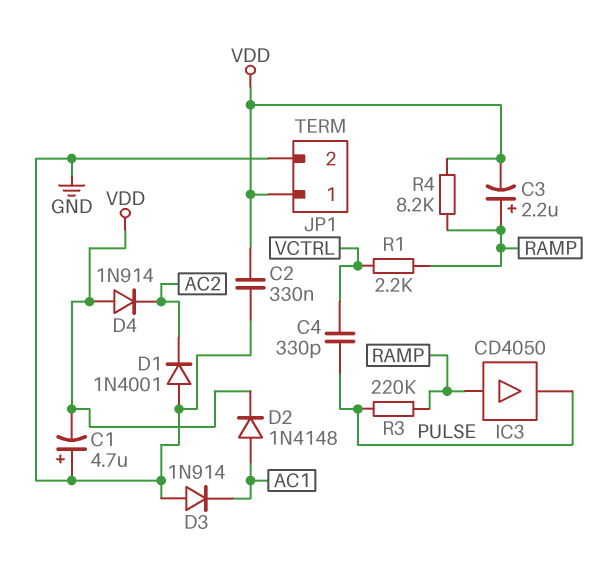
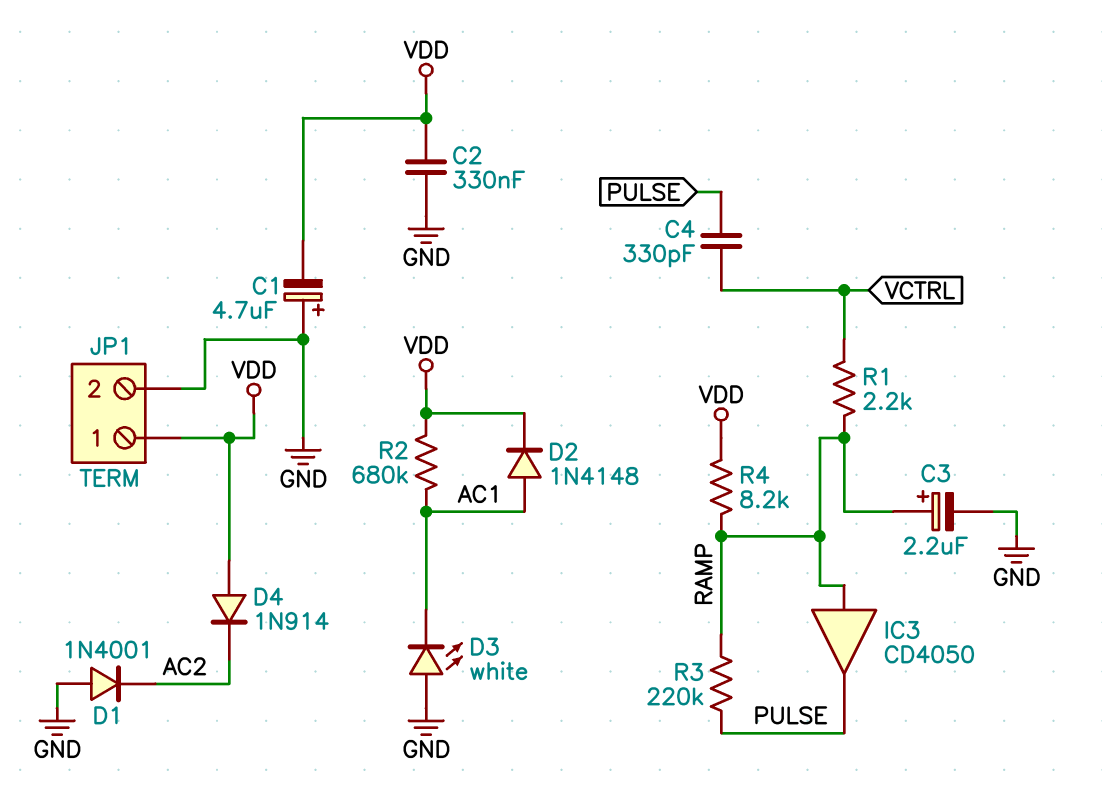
C3: 2.2uF (plus RAMP, minus VDD) -> 2.2uF (plus RAMP, minus GND)
D3: diode 1N914 (A GND, K AC1) -> LED white (A GND, K AC1)
R2: none -> 680k (AC1, VDD)

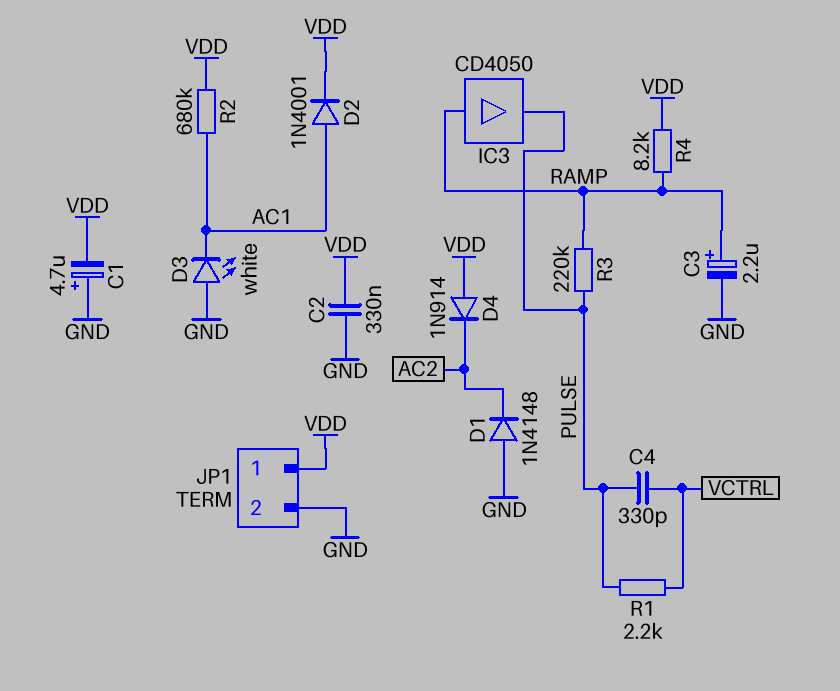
D1: diode 1N4001 (A GND, K AC2) -> diode 1N4148 (A GND, K AC2)
D2: diode 1N4148 (A AC1, K VDD) -> diode 1N4001 (A AC1, K VDD)
R1: 2.2k (RAMP, VCTRL) -> 2.2k (PULSE, VCTRL)

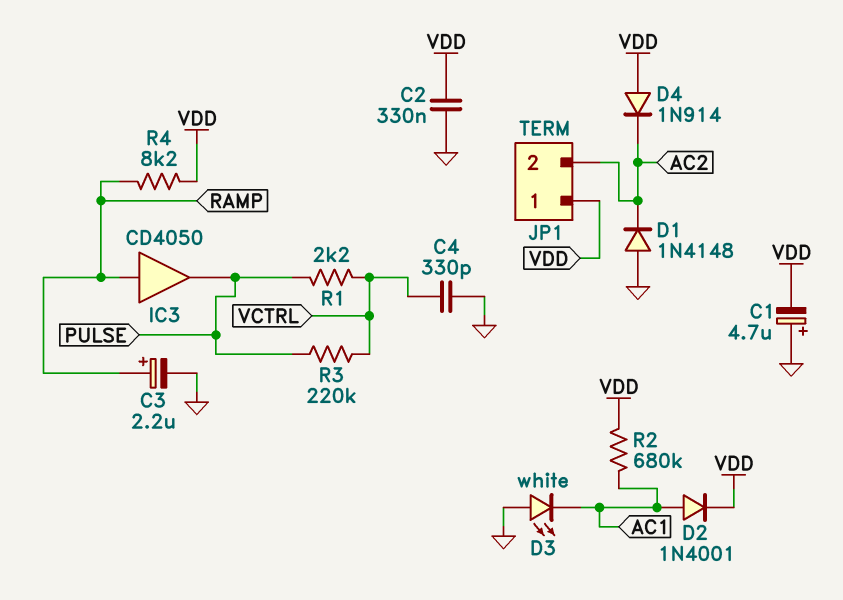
C4: 330pF (PULSE, VCTRL) -> 330pF (GND, VCTRL)
JP1 pin 2: GND -> AC2
R3: 220k (PULSE, RAMP) -> 220k (PULSE, VCTRL)

